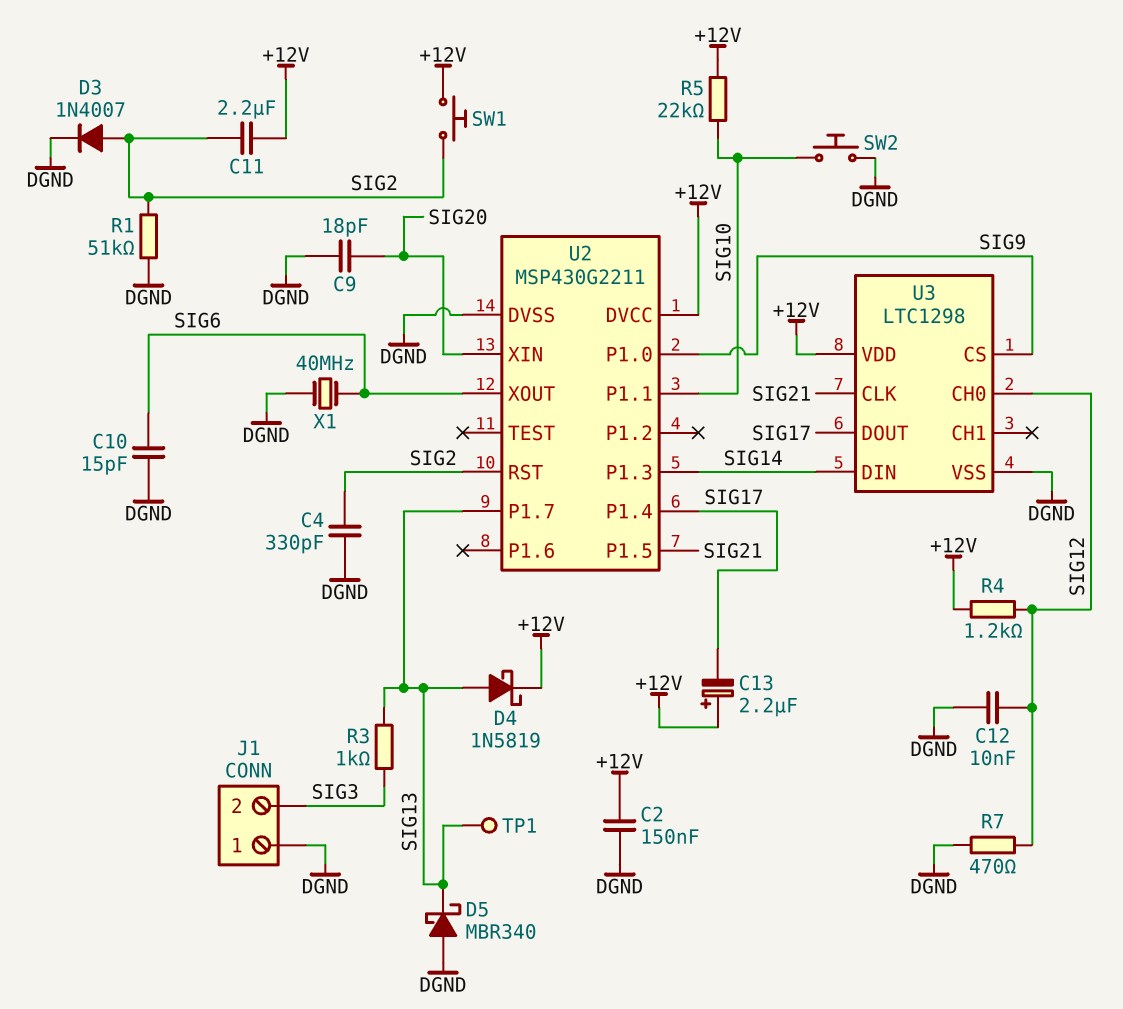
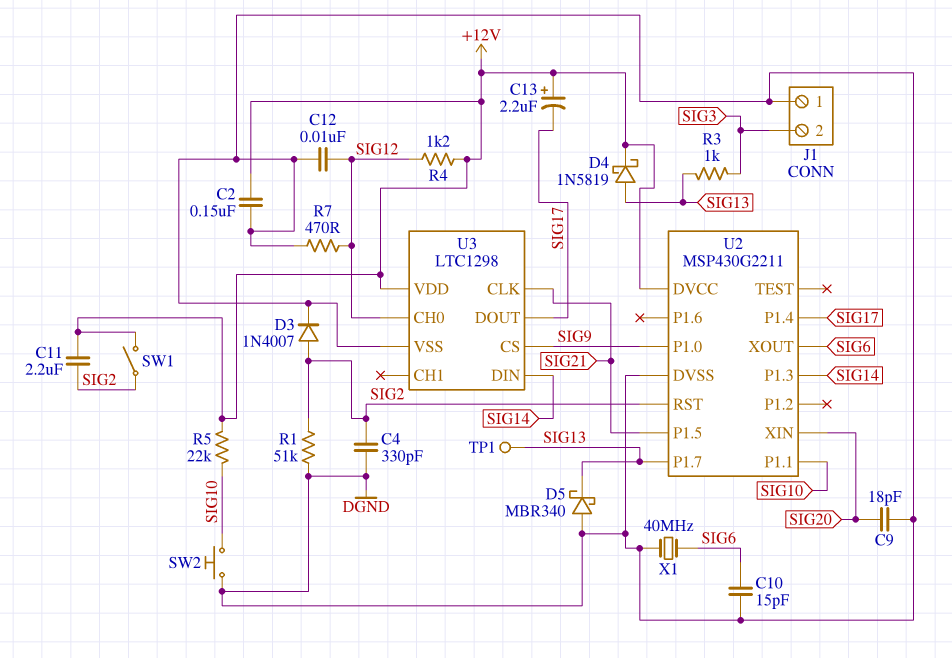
SW1: button (+12V, SIG2) -> switch (+12V, SIG2)

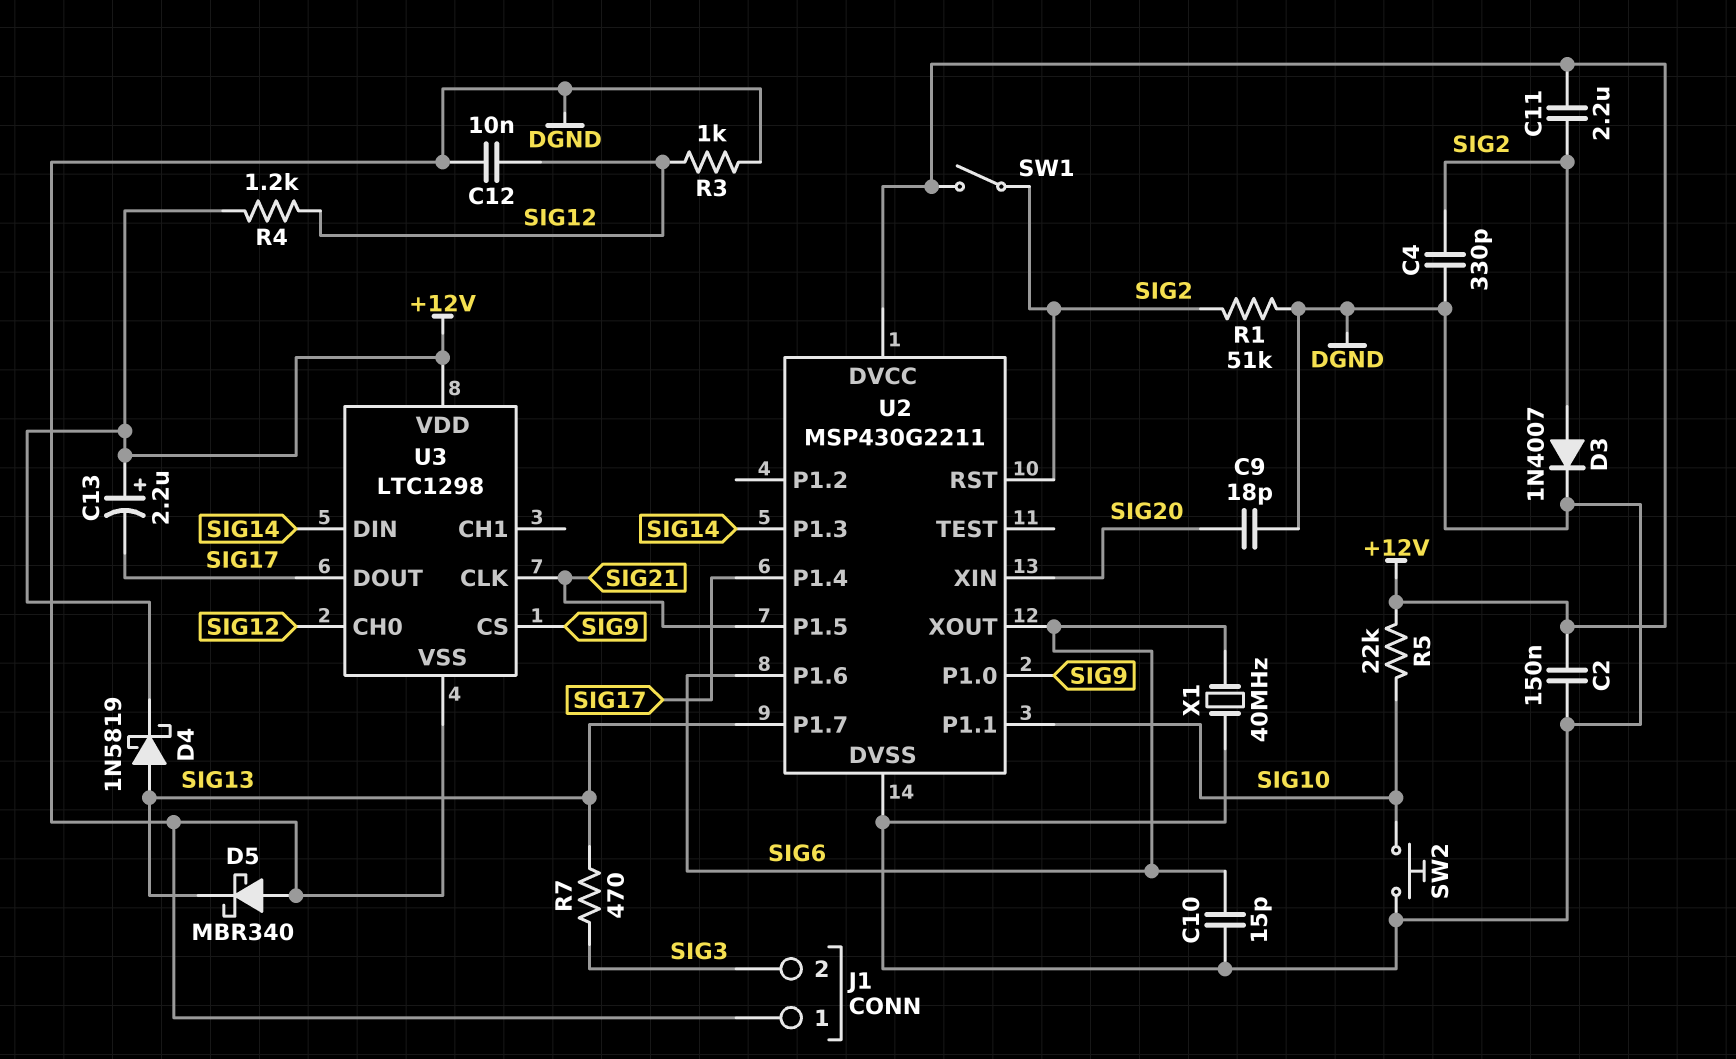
R3: 1k (SIG3, SIG13) -> 1k (DGND, SIG12)
R7: 470 (DGND, SIG12) -> 470 (SIG3, SIG13)
TP1: test point (SIG13) -> none
U2 pin P1.6: none -> SIG6

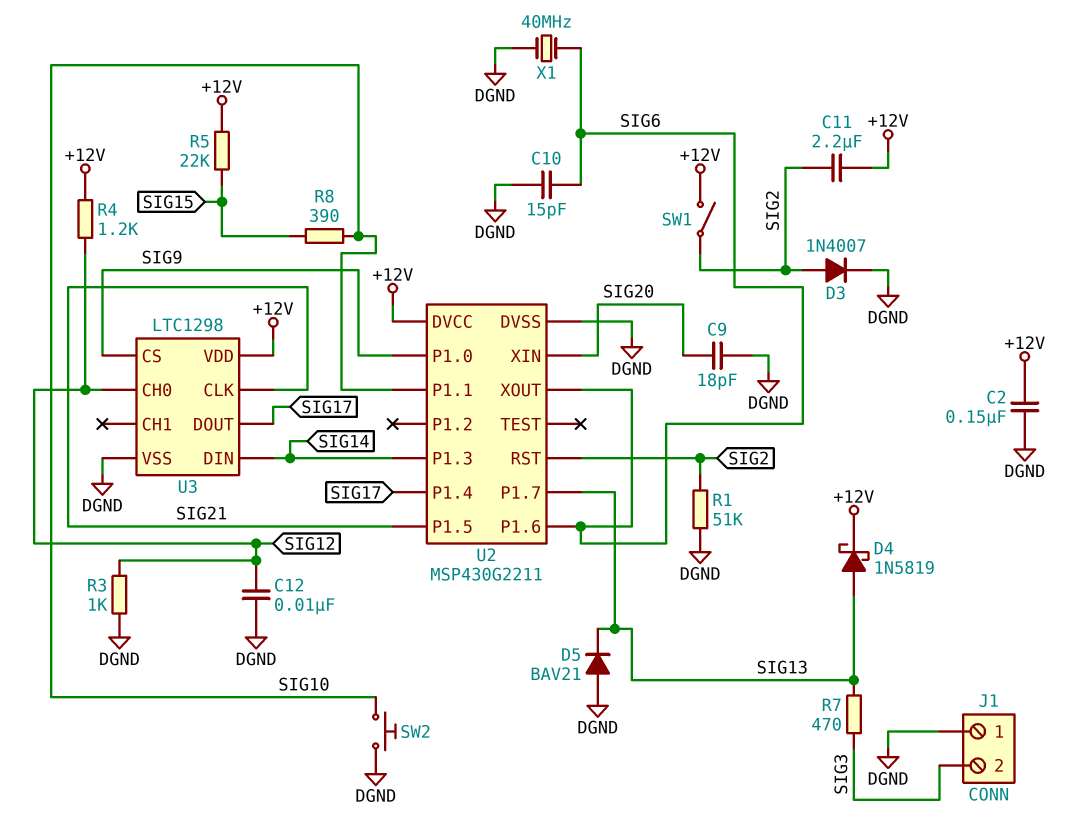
C4: 330pF (DGND, SIG2) -> none
C13: 2.2uF (plus +12V, minus SIG17) -> none
D5: schottky MBR340 (A DGND, K SIG13) -> diode BAV21 (A DGND, K SIG13)
R5: 22k (+12V, SIG10) -> 22k (+12V, SIG15)
R8: none -> 390 (SIG10, SIG15)

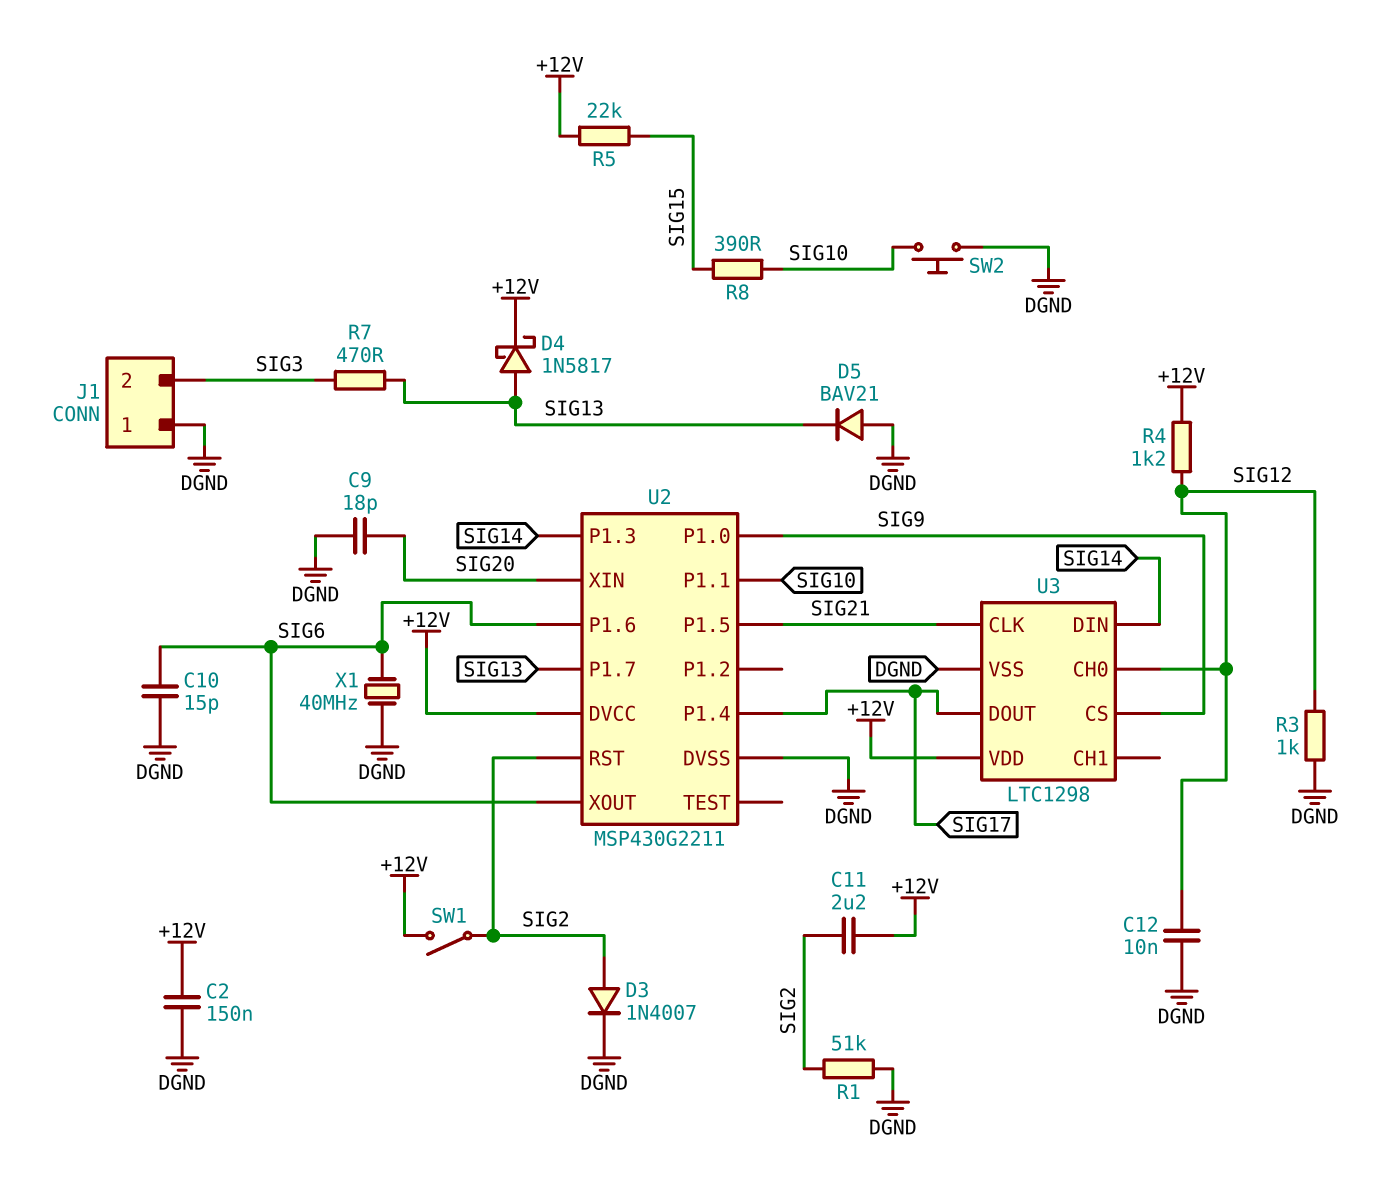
D4: schottky 1N5819 (A SIG13, K +12V) -> schottky 1N5817 (A SIG13, K +12V)

